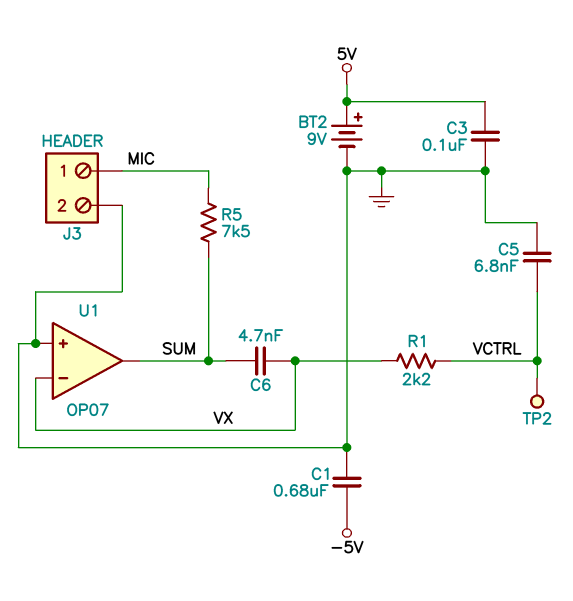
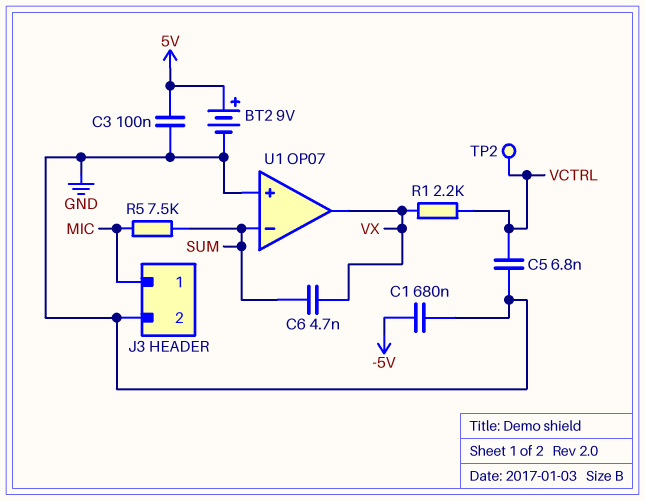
U1 pin in-: VX -> SUM
U1 pin out: SUM -> VX

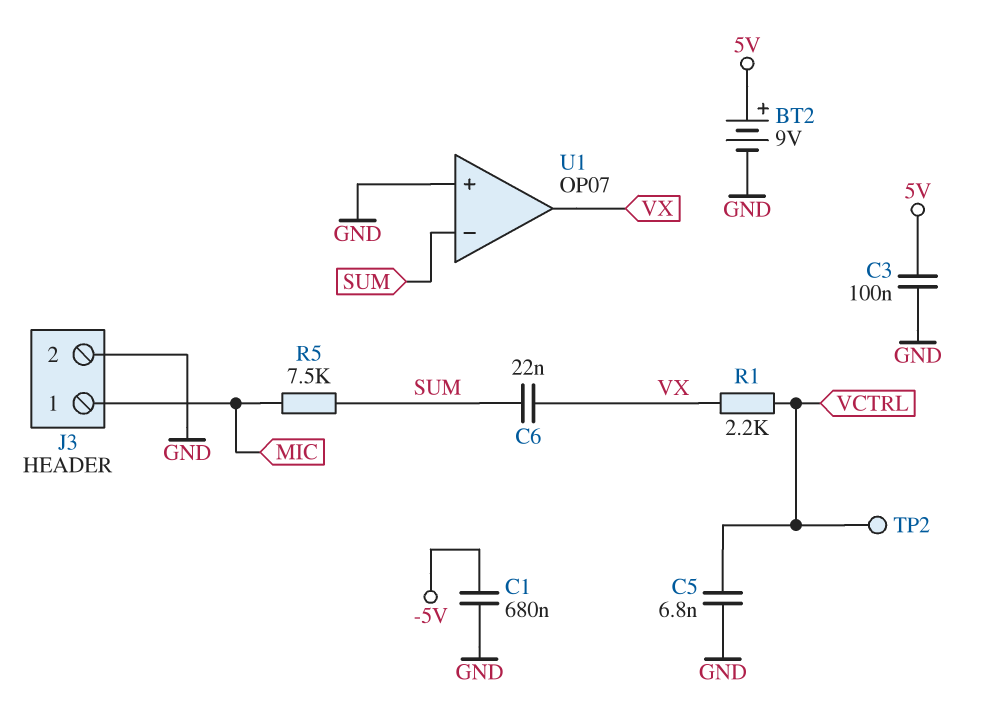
C6: 4.7nF (SUM, VX) -> 22nF (SUM, VX)

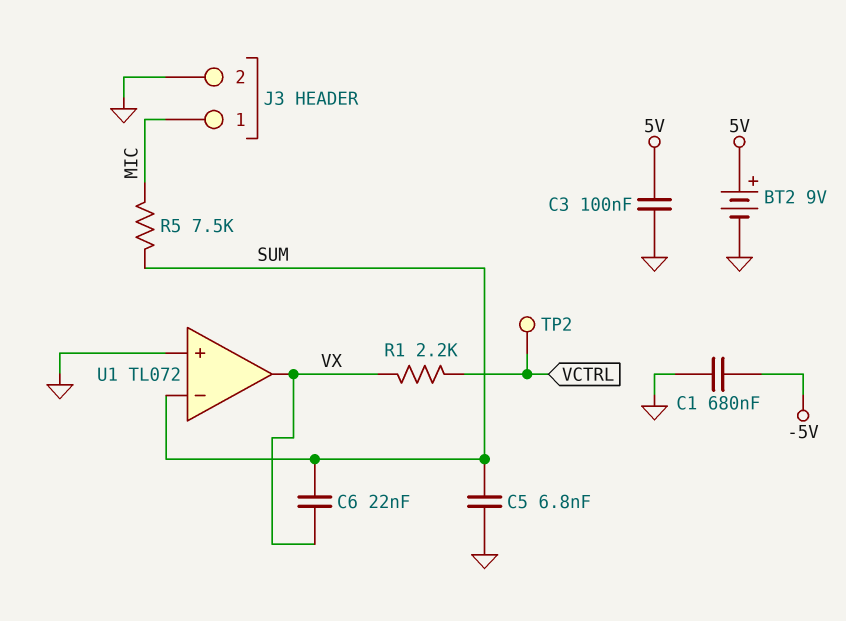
C5: 6.8nF (GND, VCTRL) -> 6.8nF (GND, SUM)
U1: OP07 -> TL072

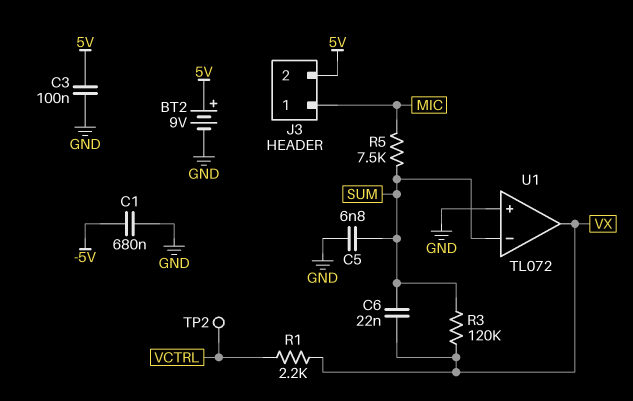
J3 pin 2: GND -> 5V
R3: none -> 120k (SUM, VX)

